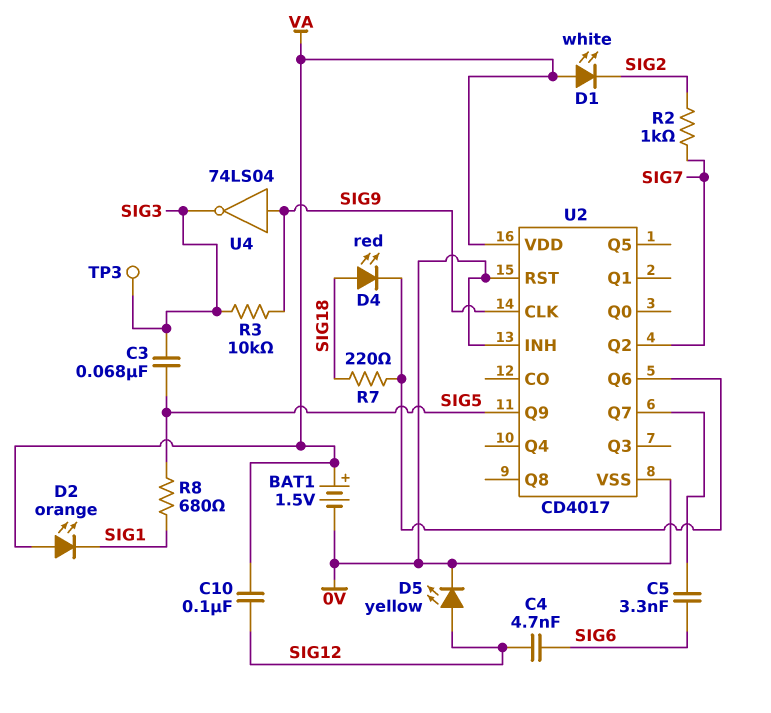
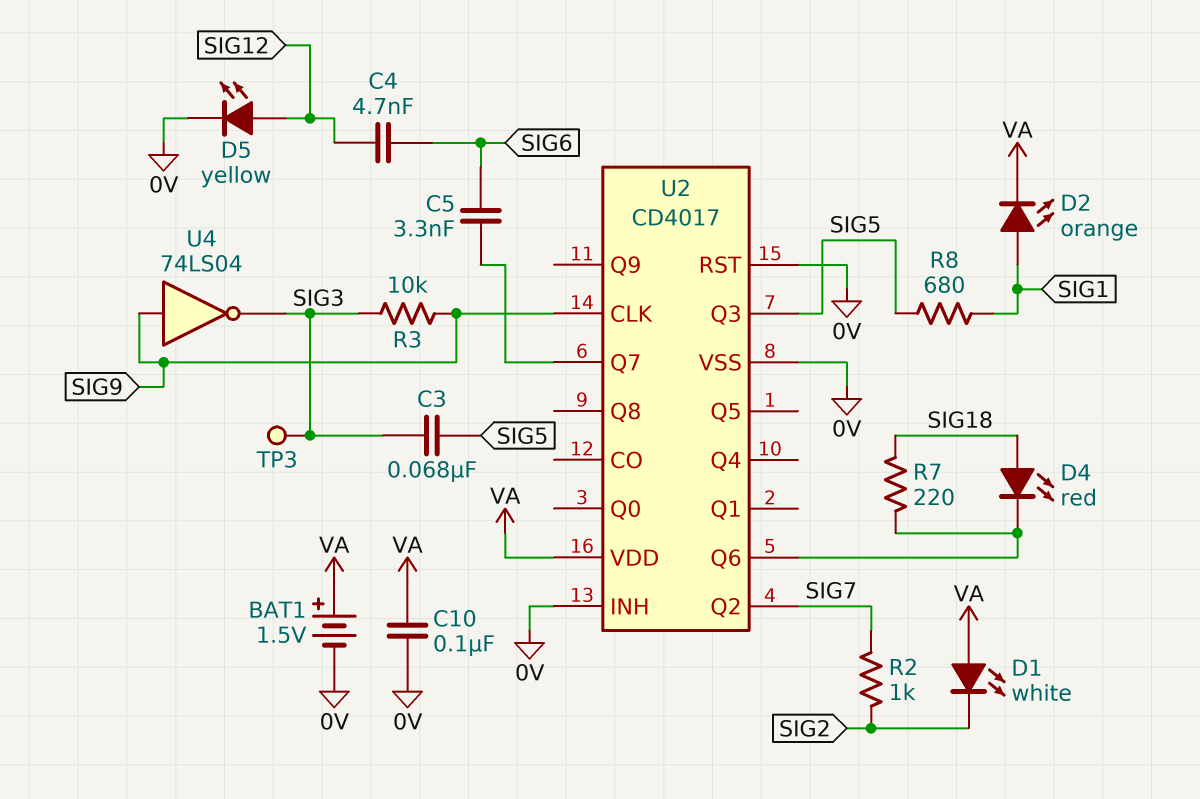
C10: 100nF (SIG12, VA) -> 100nF (0V, VA)
D2: LED orange (A VA, K SIG1) -> LED orange (A SIG1, K VA)
U2 pin Q3: none -> SIG5
U2 pin Q9: SIG5 -> none

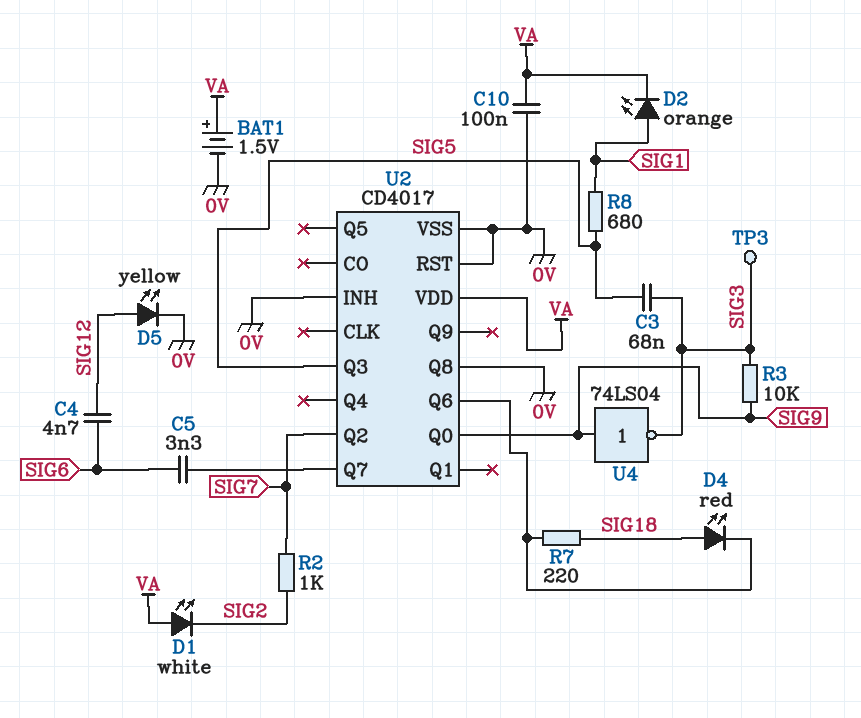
U2 pin CLK: SIG9 -> none
U2 pin Q0: none -> SIG9
U2 pin Q8: none -> 0V

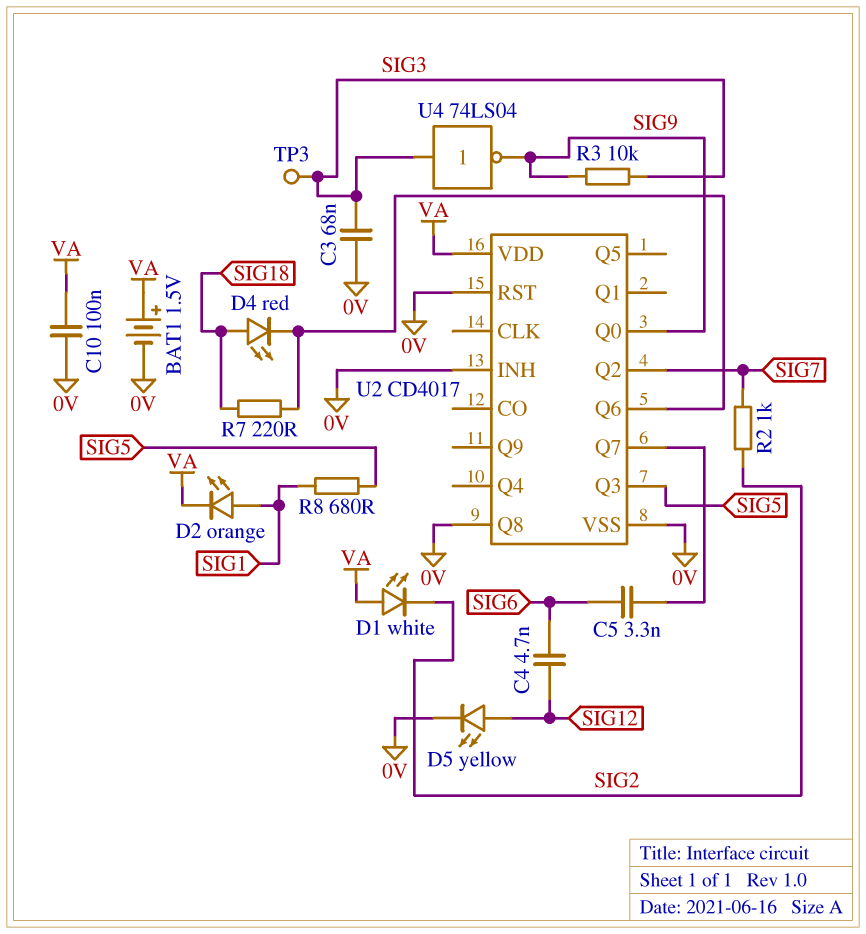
C3: 68nF (SIG3, SIG5) -> 68nF (0V, SIG3)
U4: NOT 74LS04 (in SIG9, out SIG3) -> NOT 74LS04 (in SIG3, out SIG9)

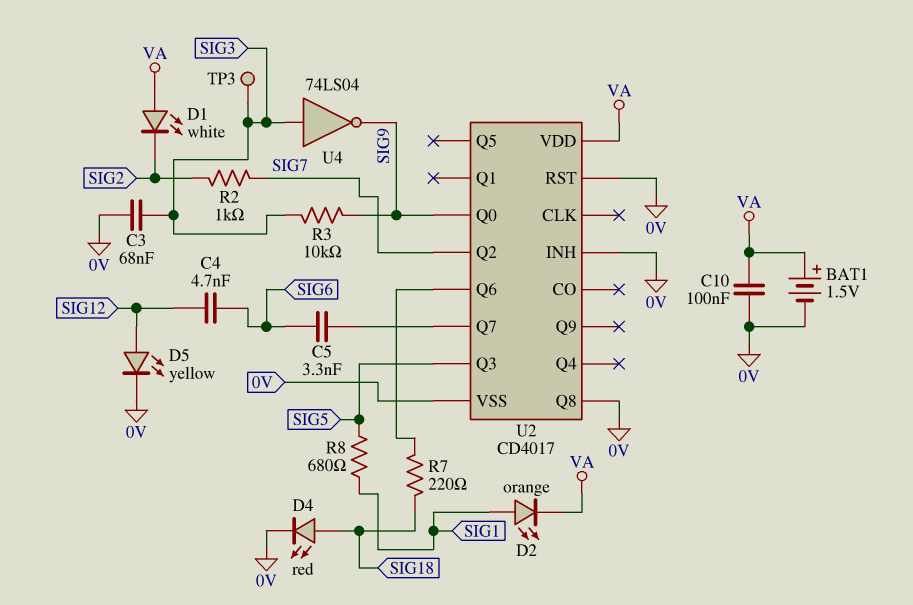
D4: LED red (A SIG18, K U2/Q6) -> LED red (A SIG18, K 0V)

